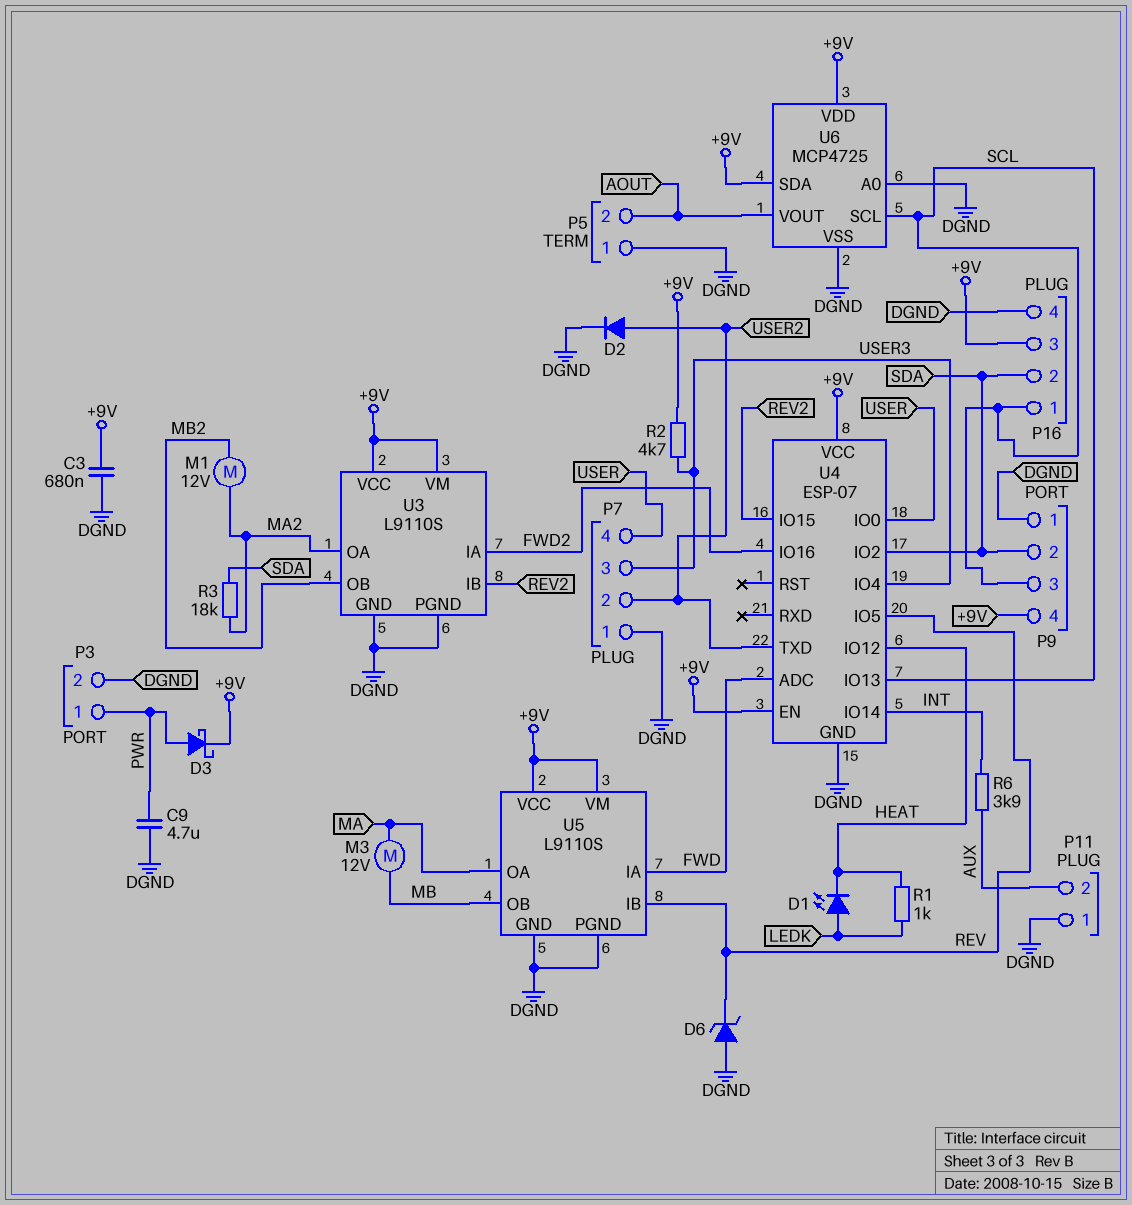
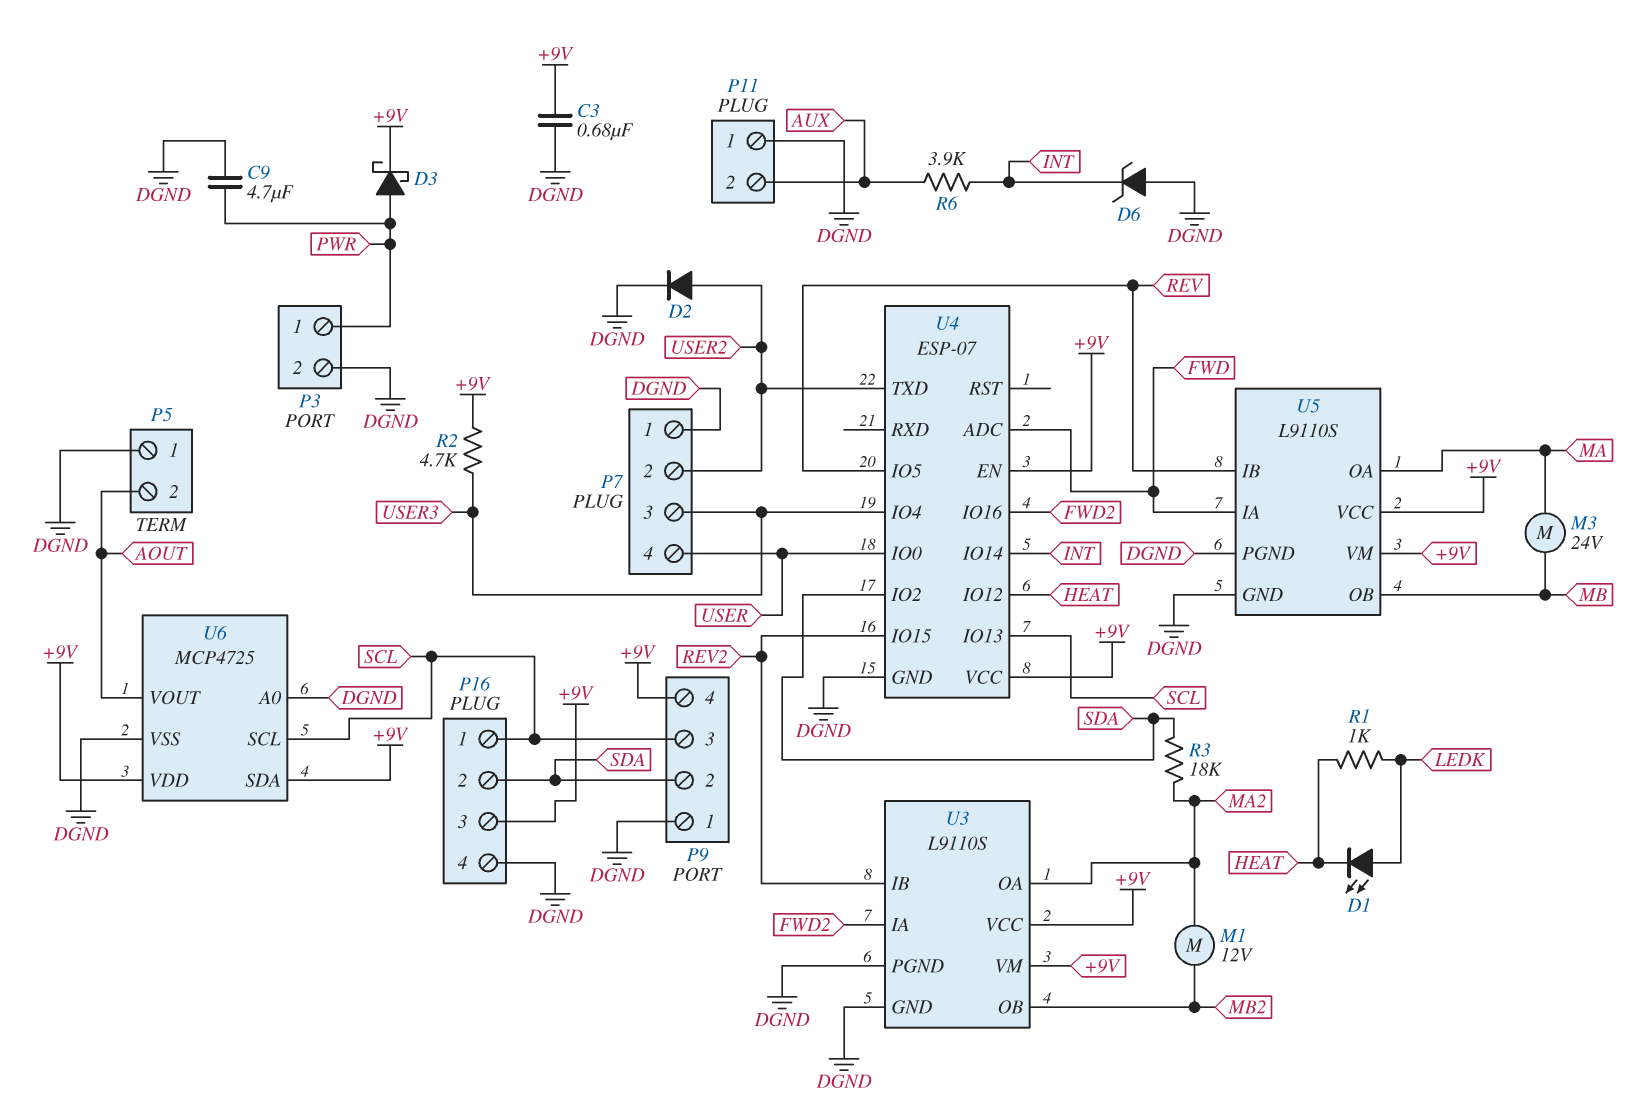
D6: zener (A DGND, K REV) -> zener (A DGND, K INT)
M3: motor 12V (MA, MB) -> motor 24V (MA, MB)

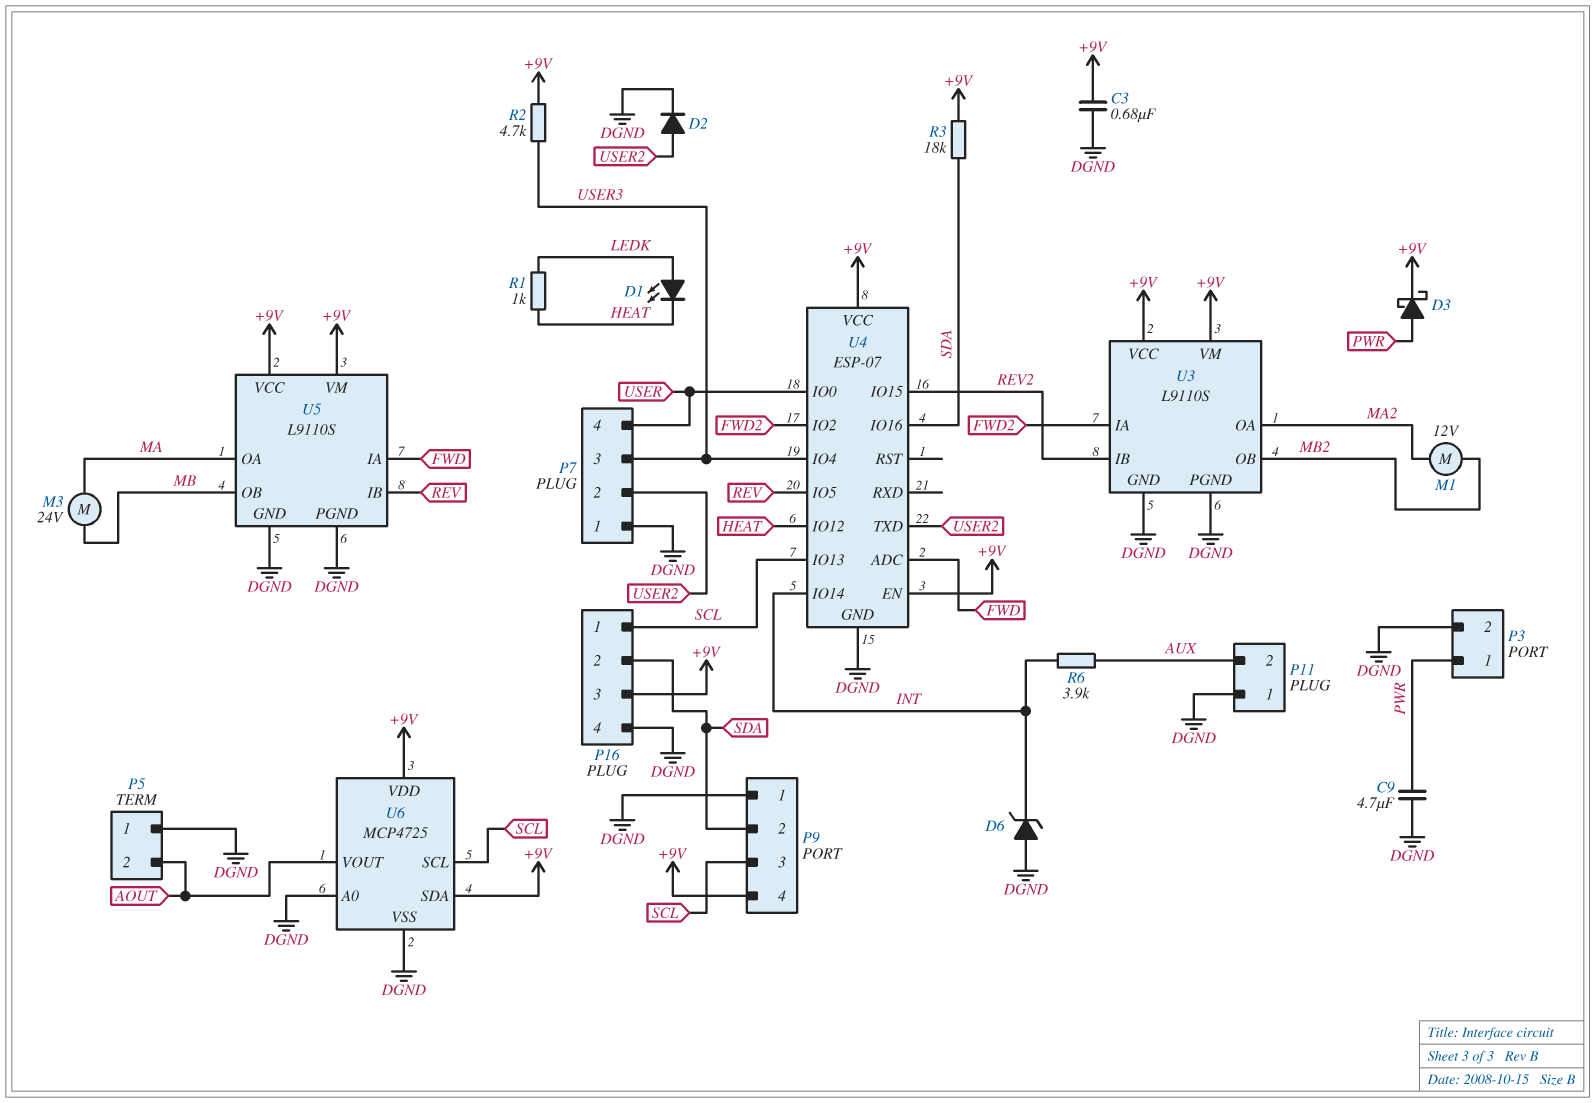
R3: 18k (MA2, SDA) -> 18k (+9V, SDA)
U4 pin IO2: SDA -> FWD2
U4 pin IO16: FWD2 -> SDA

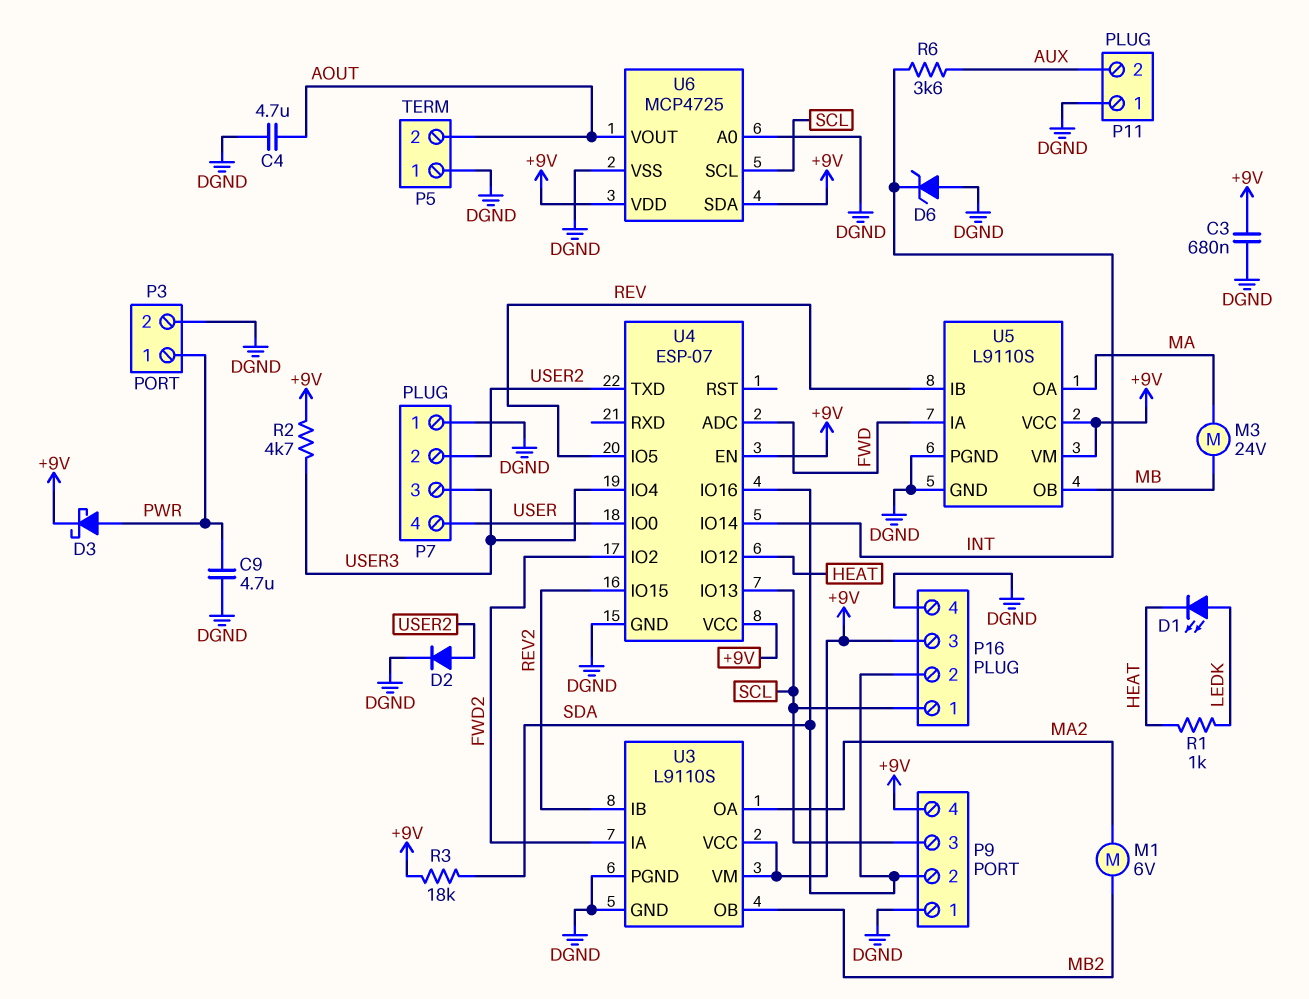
C4: none -> 4.7uF (AOUT, DGND)
M1: motor 12V (MA2, MB2) -> motor 6V (MA2, MB2)
R6: 3.9k (AUX, INT) -> 3.6k (AUX, INT)

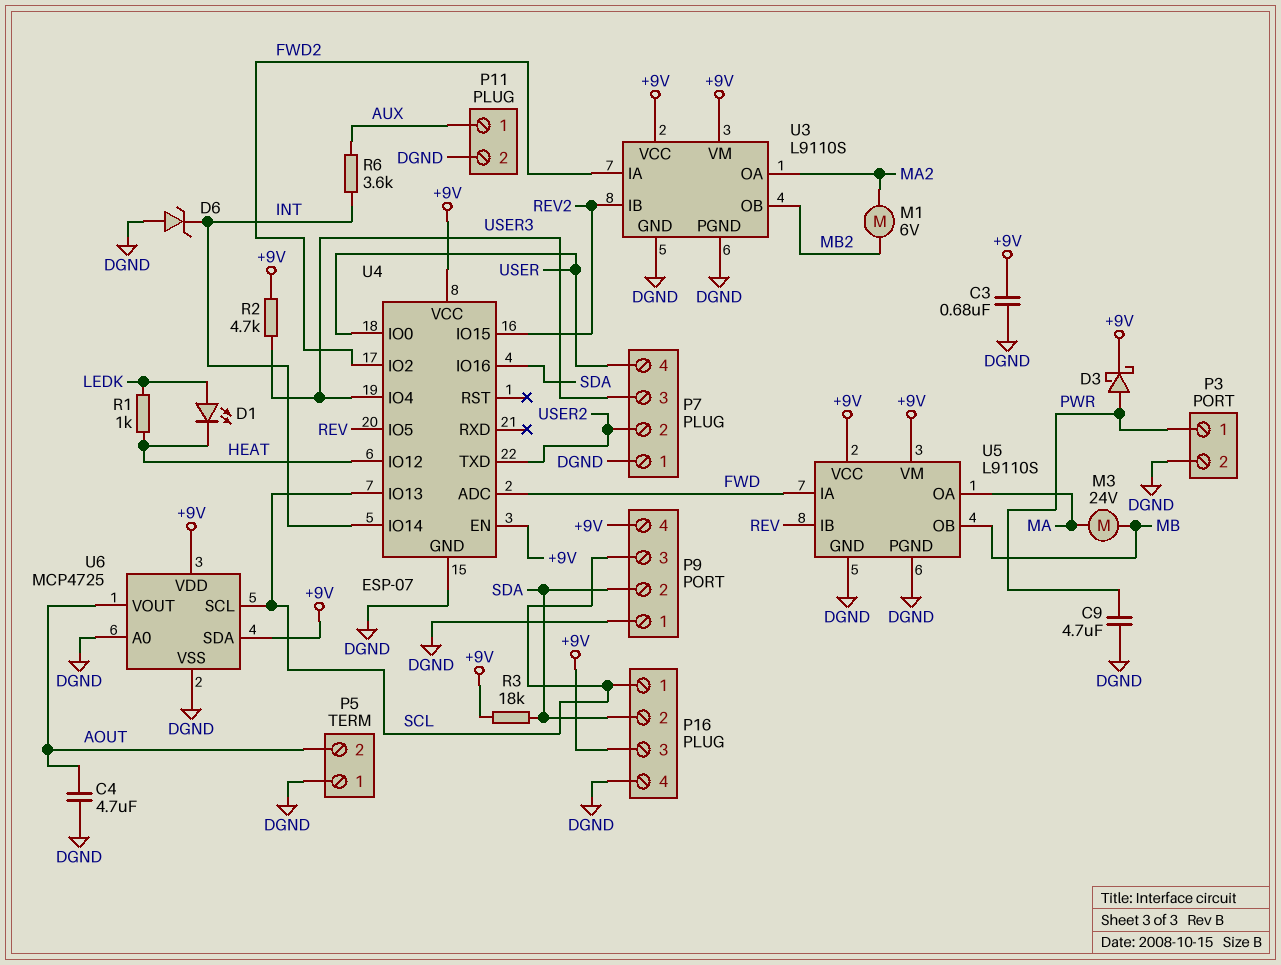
D2: diode (A USER2, K DGND) -> none
P11 pin 1: DGND -> AUX
P11 pin 2: AUX -> DGND

